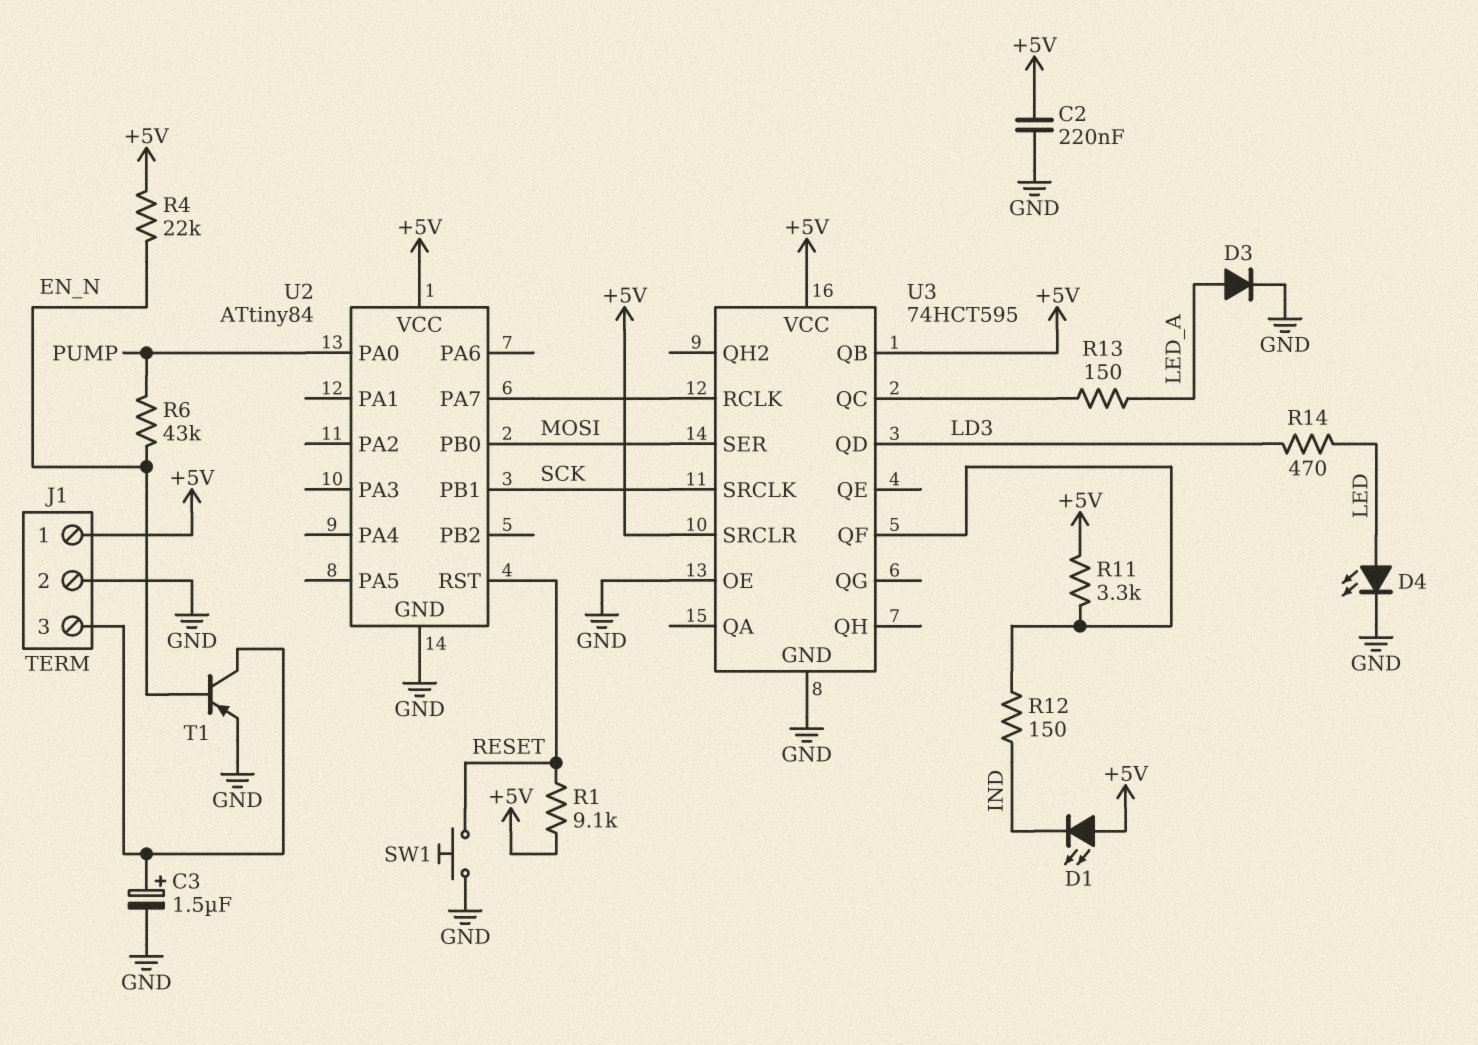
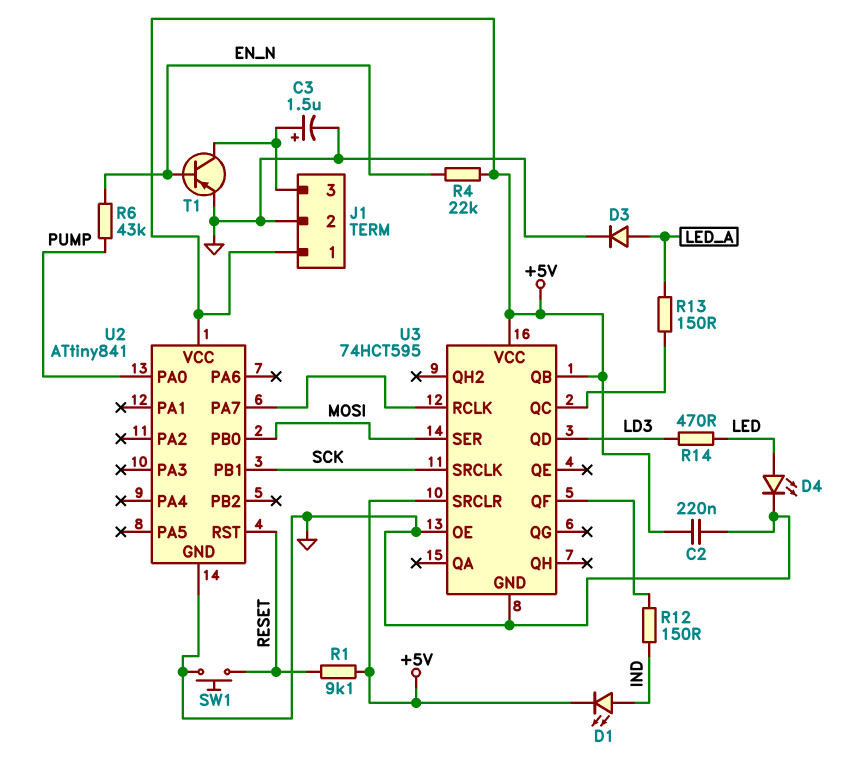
D1: LED (A +5V, K IND) -> LED (A IND, K +5V)
R11: 3.3k (+5V, U3/QF) -> none
U2: ATtiny84 -> ATtiny841

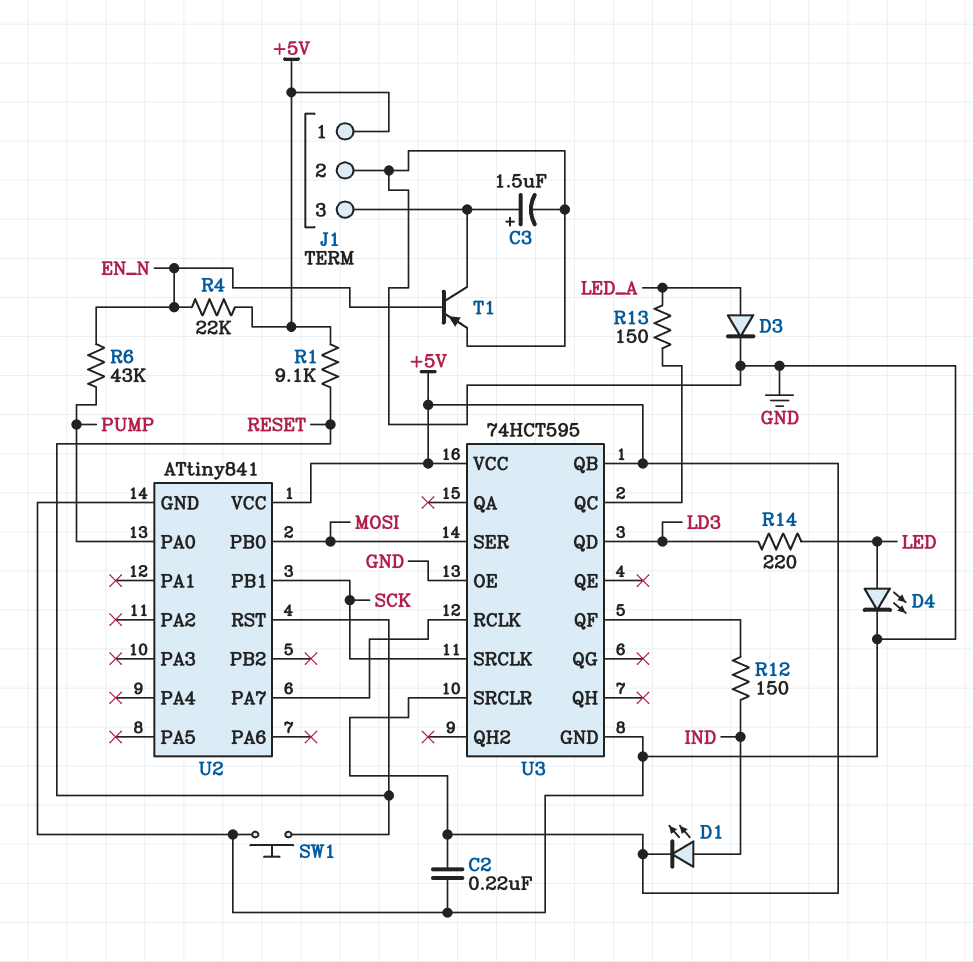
R14: 470 (LD3, LED) -> 220 (LD3, LED)

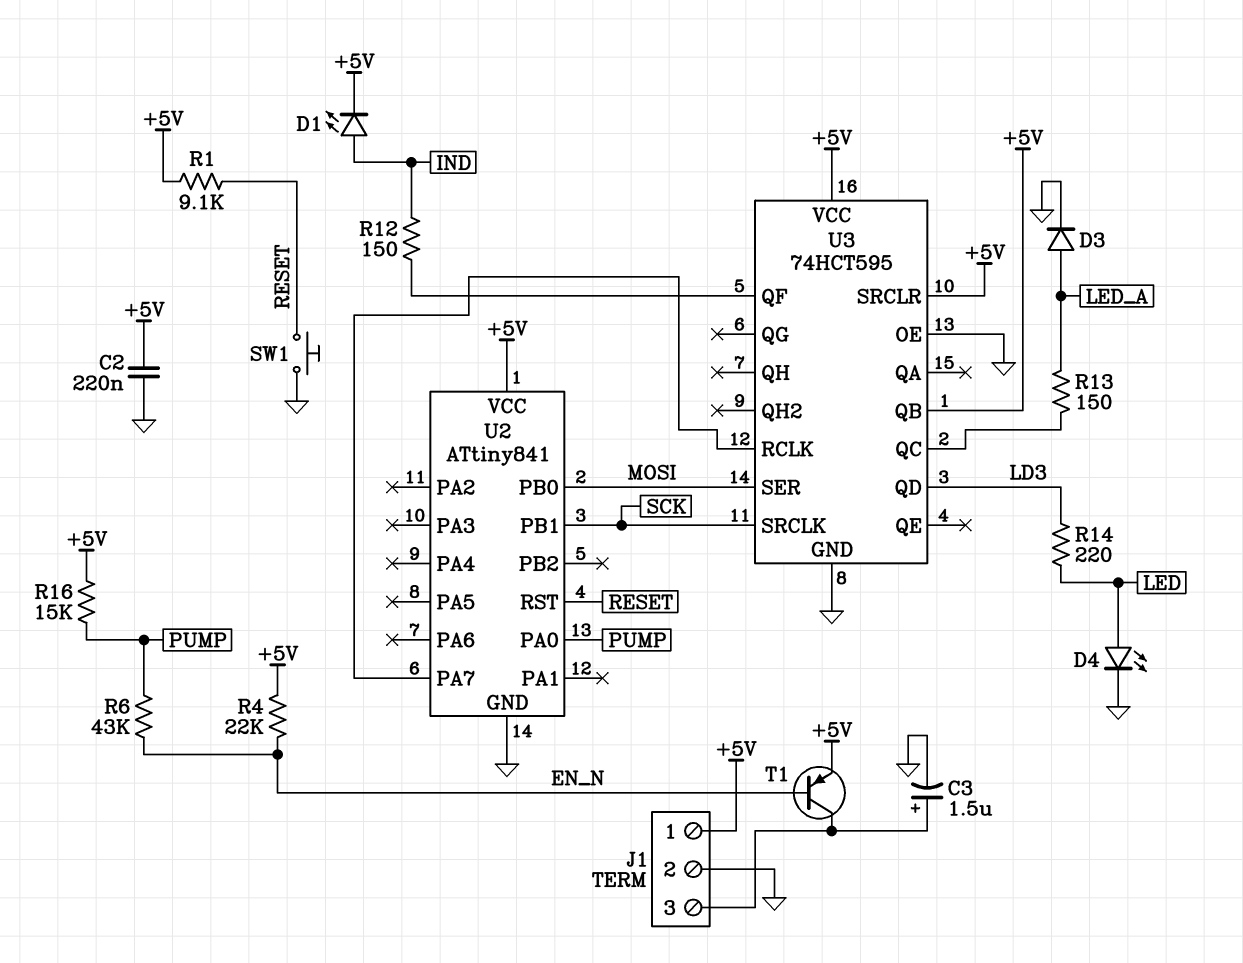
R16: none -> 15k (+5V, PUMP)
T1: PNP (B EN_N, C J1/3, E GND) -> PNP (B EN_N, C J1/3, E +5V)

